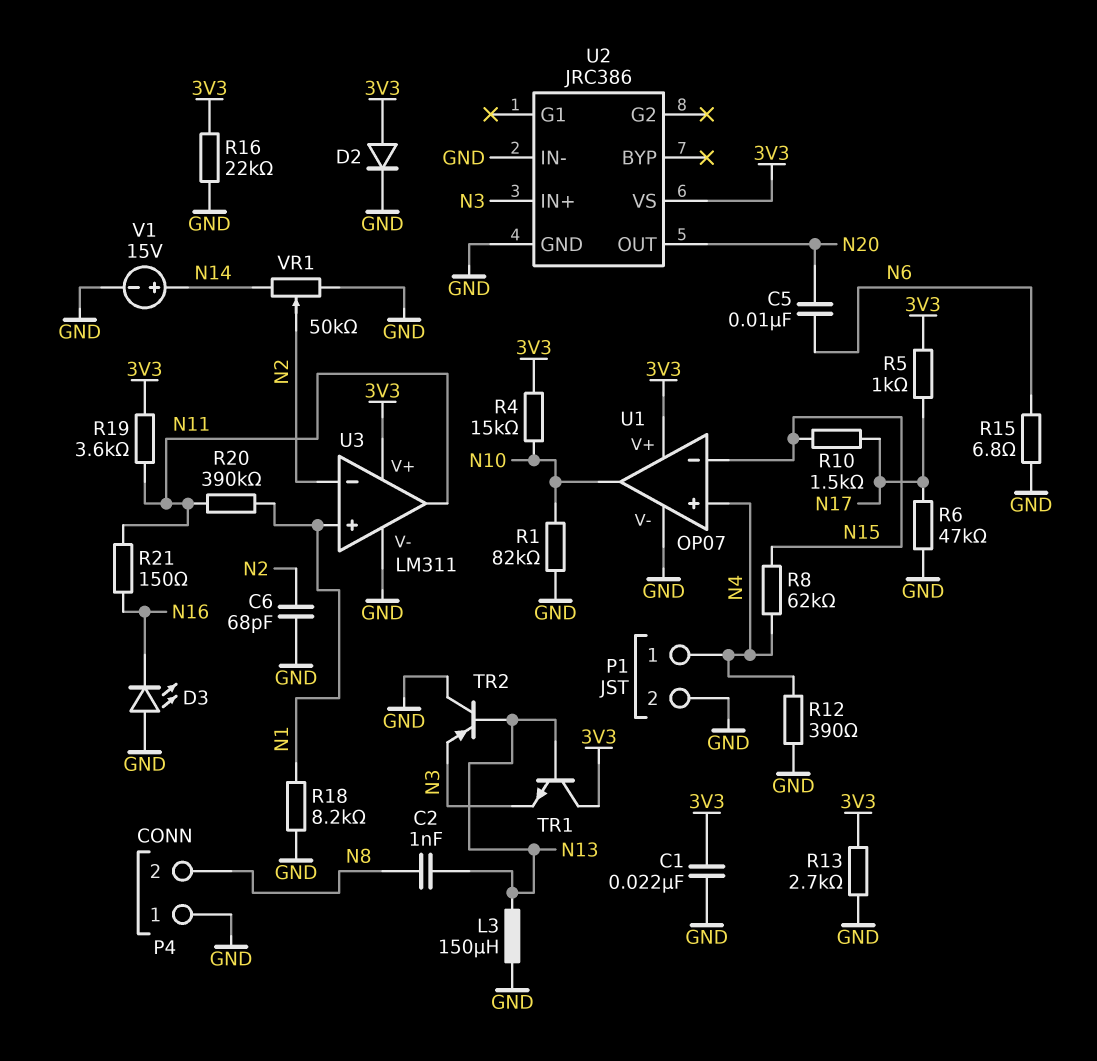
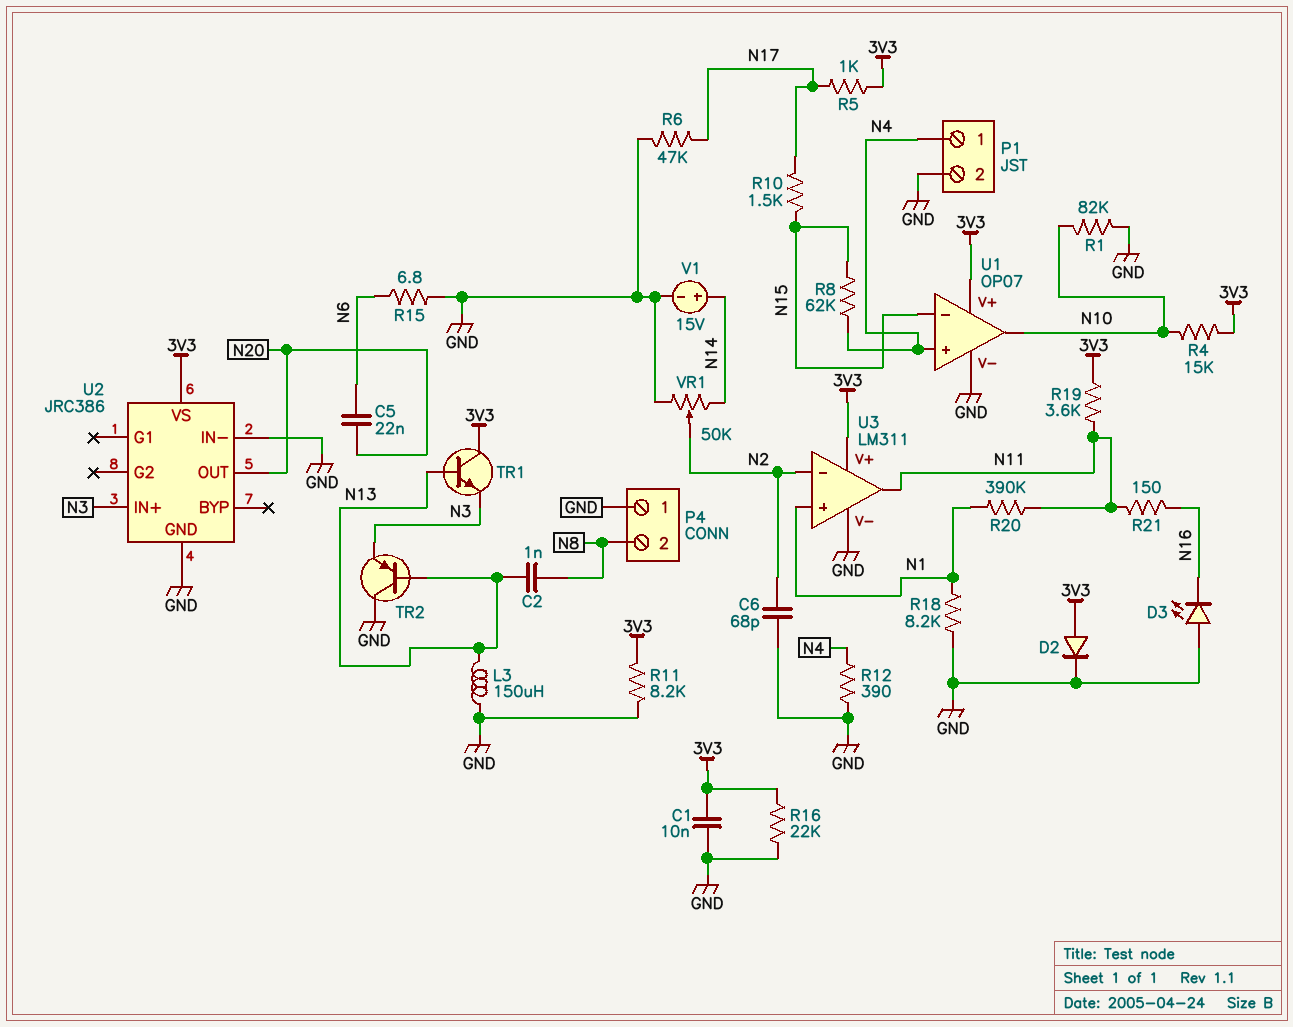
C1: 22nF (3V3, GND) -> 10nF (3V3, GND)
C5: 10nF (N6, N20) -> 22nF (N6, N20)
R11: none -> 8.2k (3V3, GND)
R13: 2.7k (3V3, GND) -> none

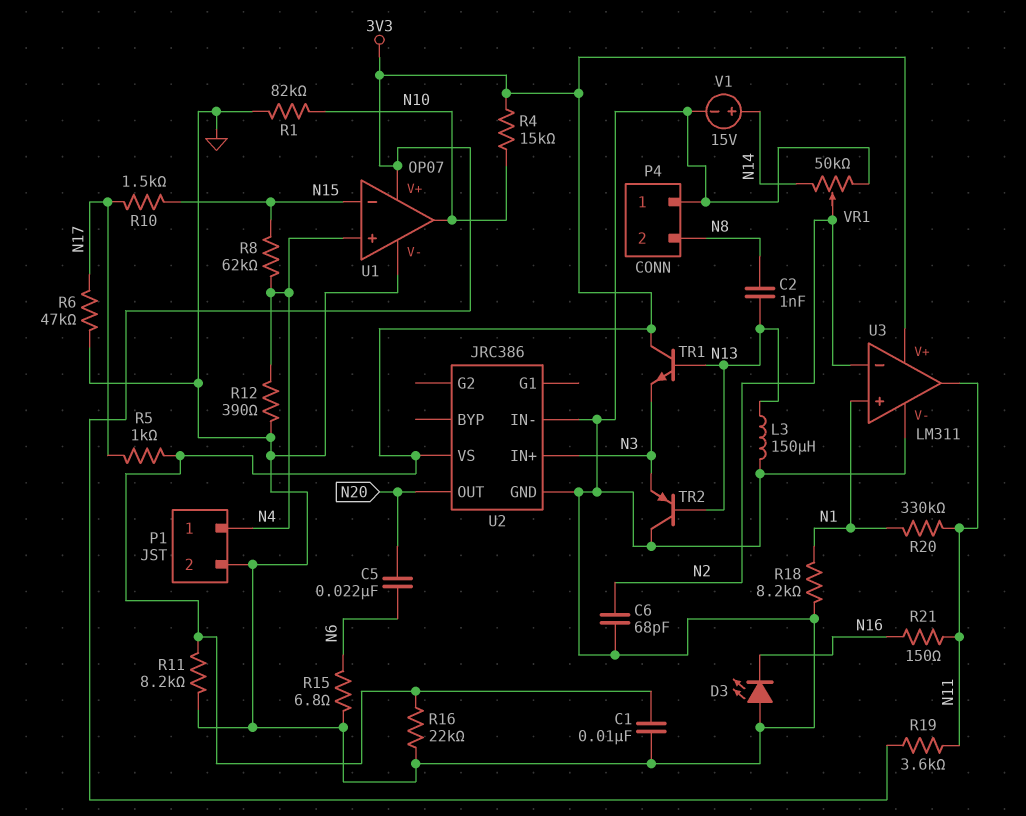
D2: diode (A 3V3, K GND) -> none
R20: 390k (N1, N11) -> 330k (N1, N11)

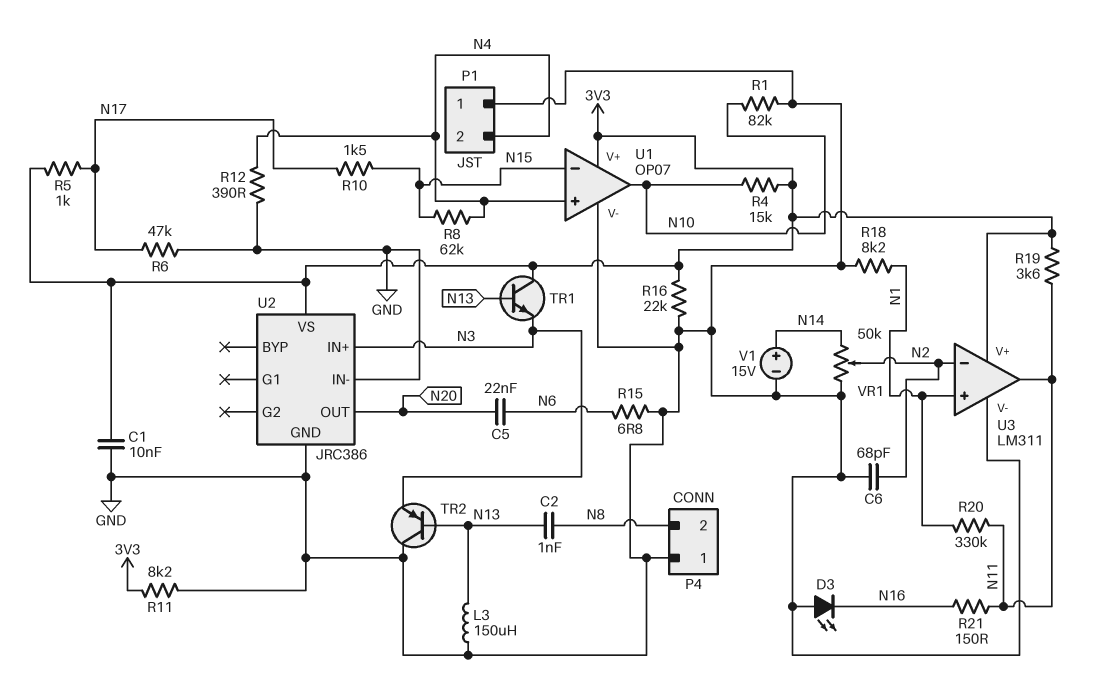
P1 pin 1: N4 -> GND
P1 pin 2: GND -> N4

